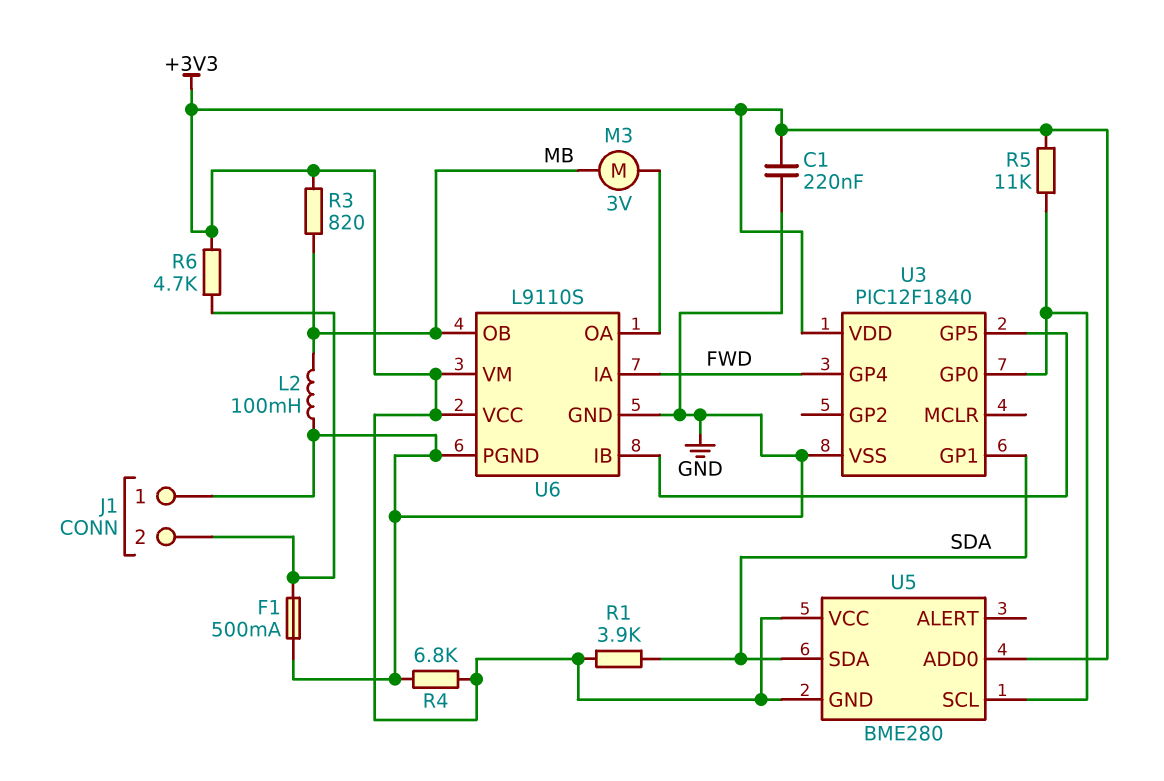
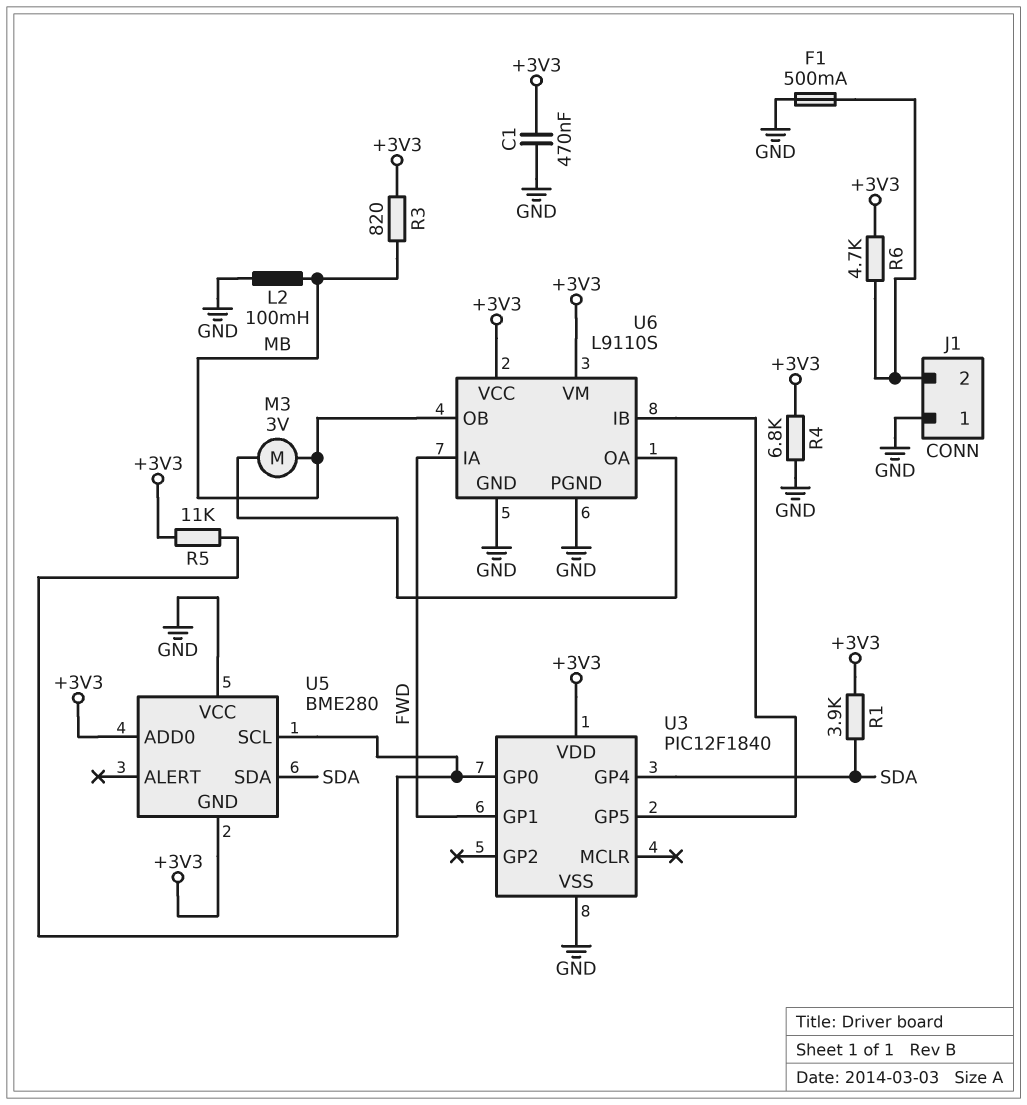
C1: 220nF (+3V3, GND) -> 470nF (+3V3, GND)
U3 pin GP1: SDA -> FWD
U3 pin GP4: FWD -> SDA
U5 pin VCC: +3V3 -> GND

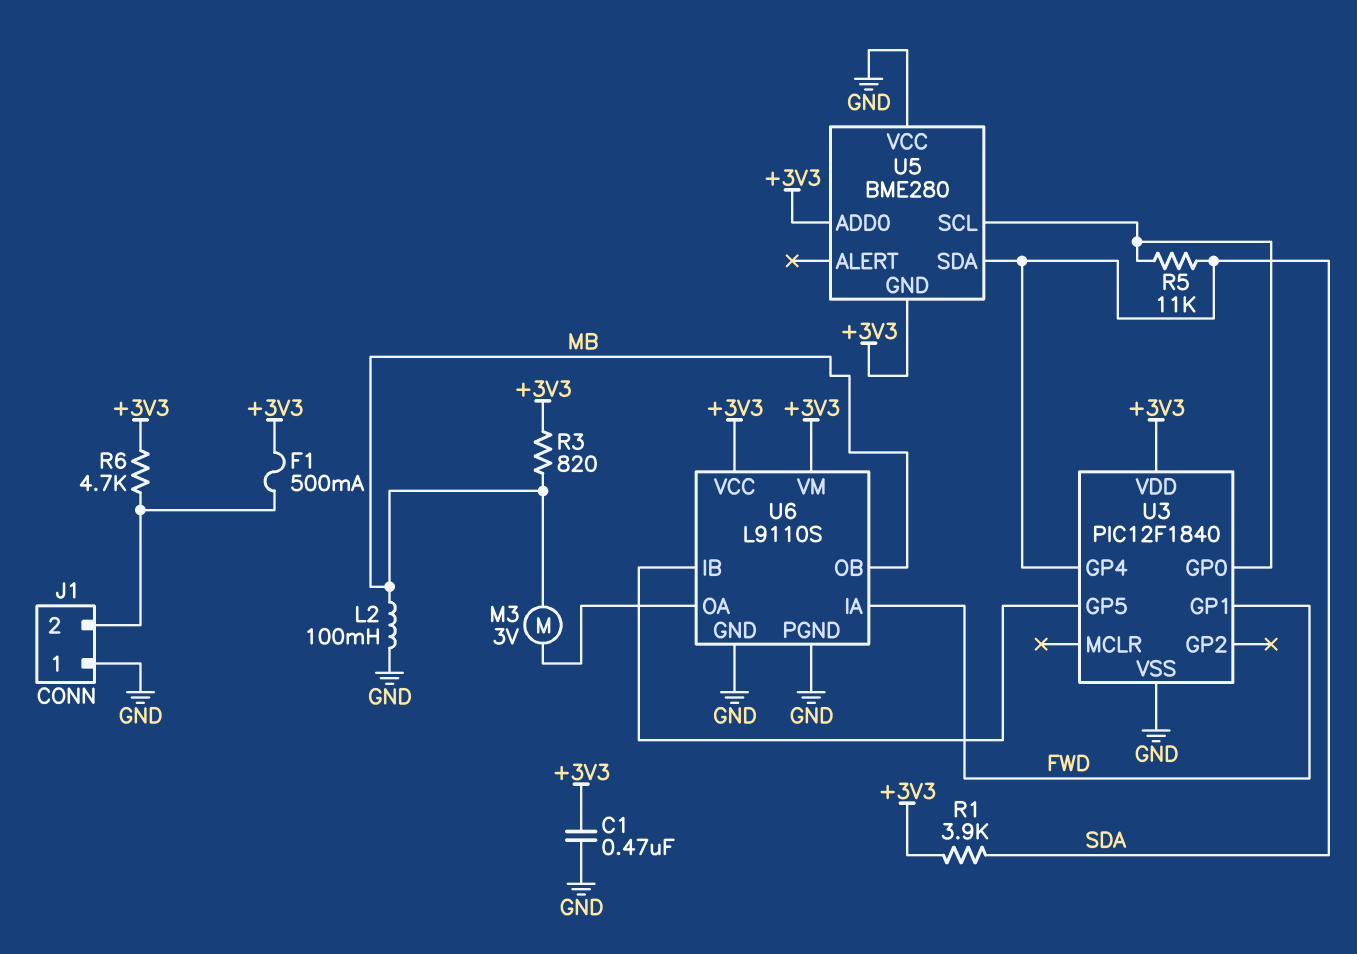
F1: 500mA (GND, J1/2) -> 500mA (+3V3, J1/2)
R4: 6.8k (+3V3, GND) -> none
R5: 11k (+3V3, U3/GP0) -> 11k (SDA, U3/GP0)

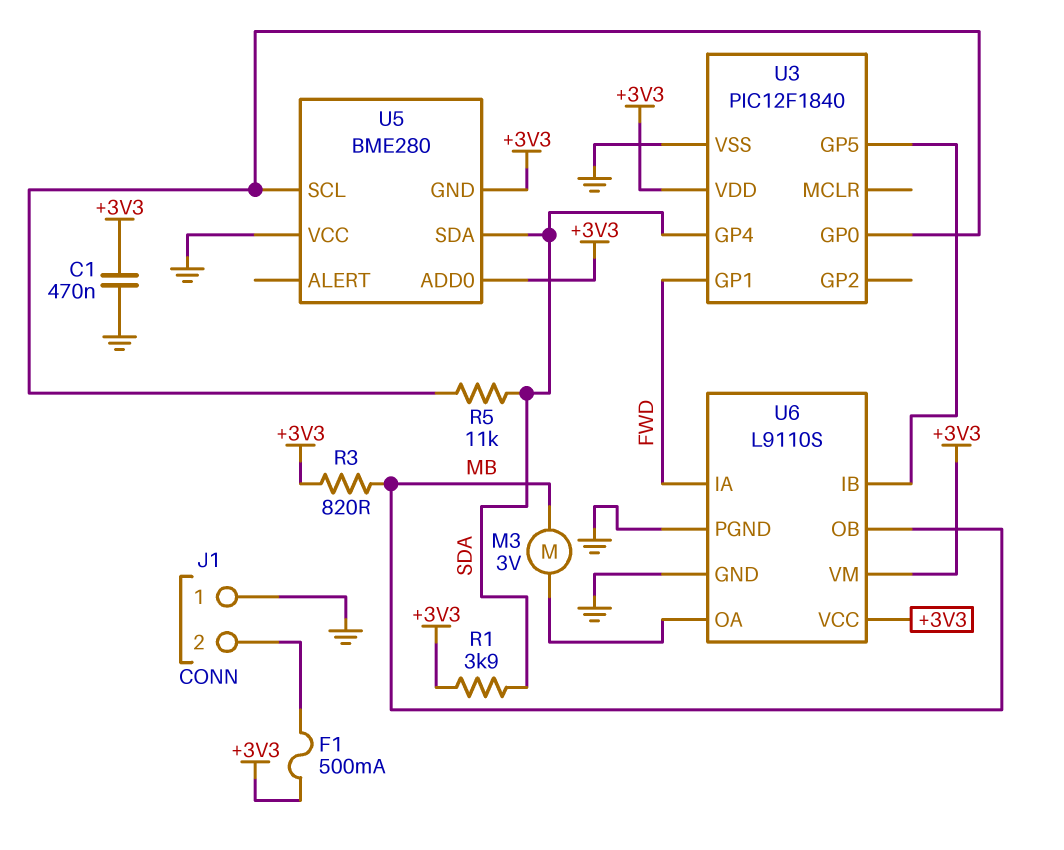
L2: 100mH (GND, MB) -> none
R6: 4.7k (+3V3, J1/2) -> none

